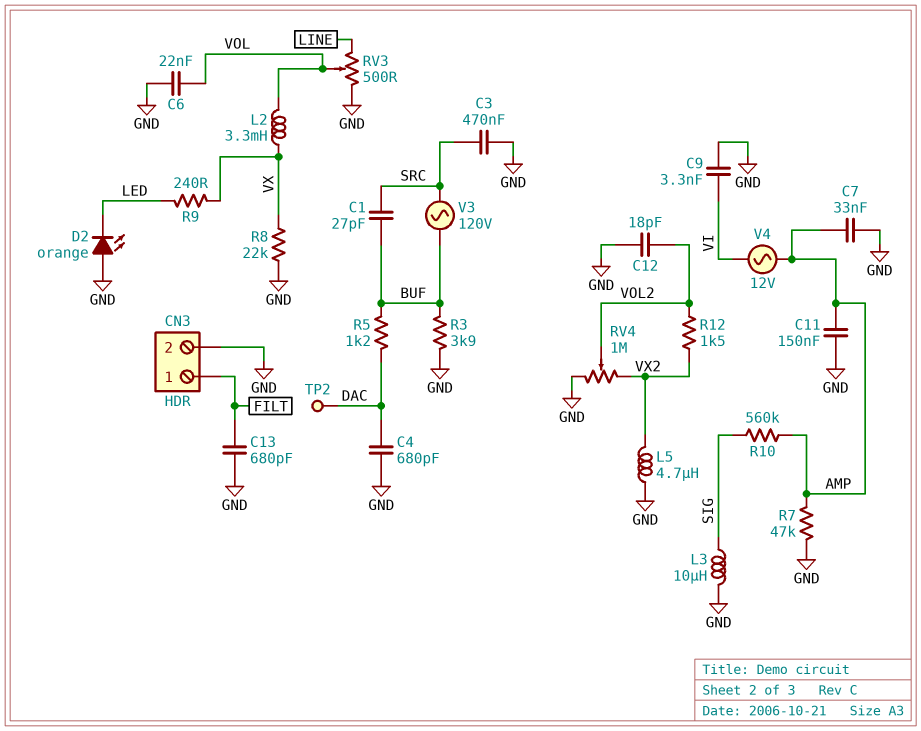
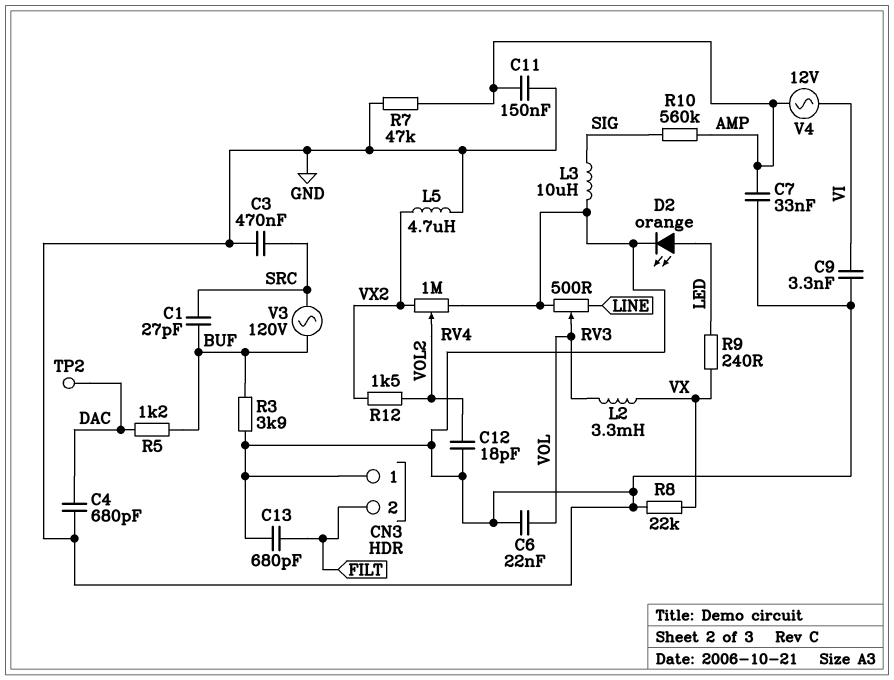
CN3 pin 1: FILT -> GND
CN3 pin 2: GND -> FILT
D2: LED orange (A GND, K LED) -> LED orange (A LED, K GND)

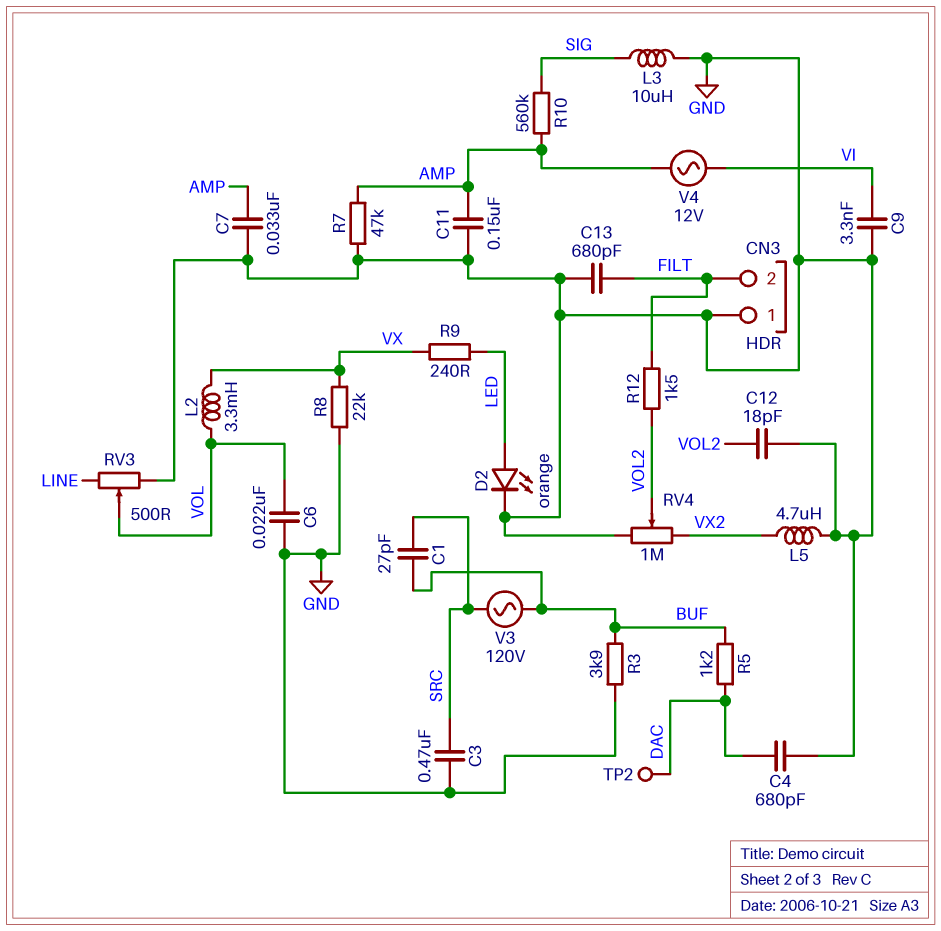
R12: 1.5k (VOL2, VX2) -> 1.5k (FILT, VOL2)

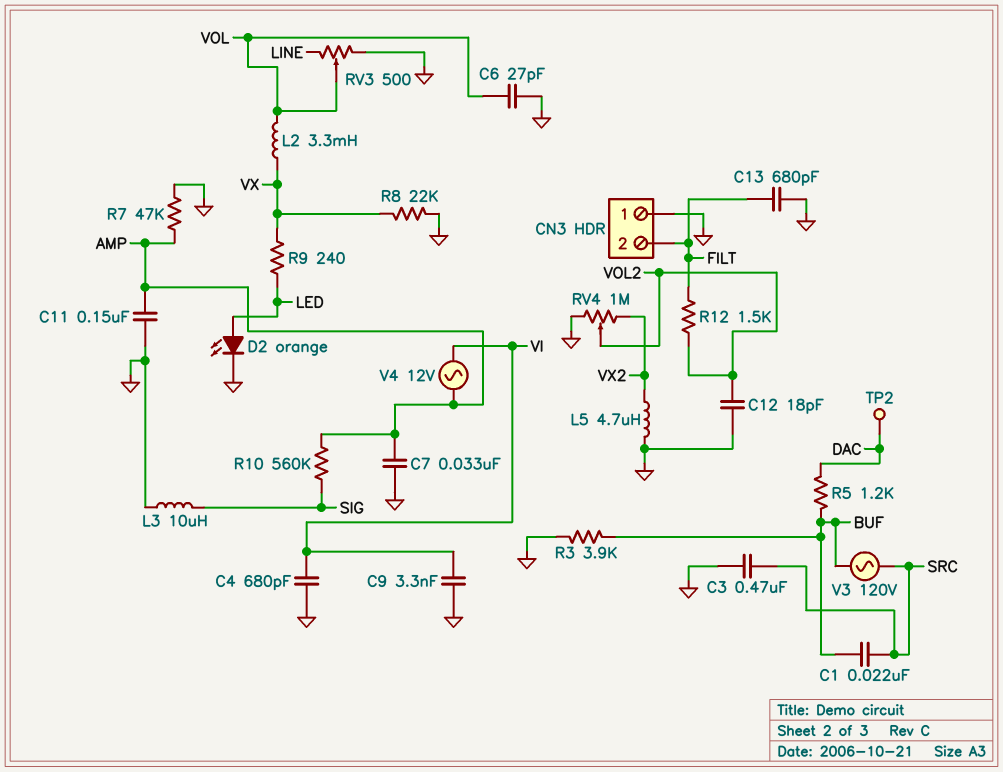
C1: 27pF (BUF, SRC) -> 22nF (BUF, SRC)
C4: 680pF (DAC, GND) -> 680pF (GND, VI)
C6: 22nF (GND, VOL) -> 27pF (GND, VOL)

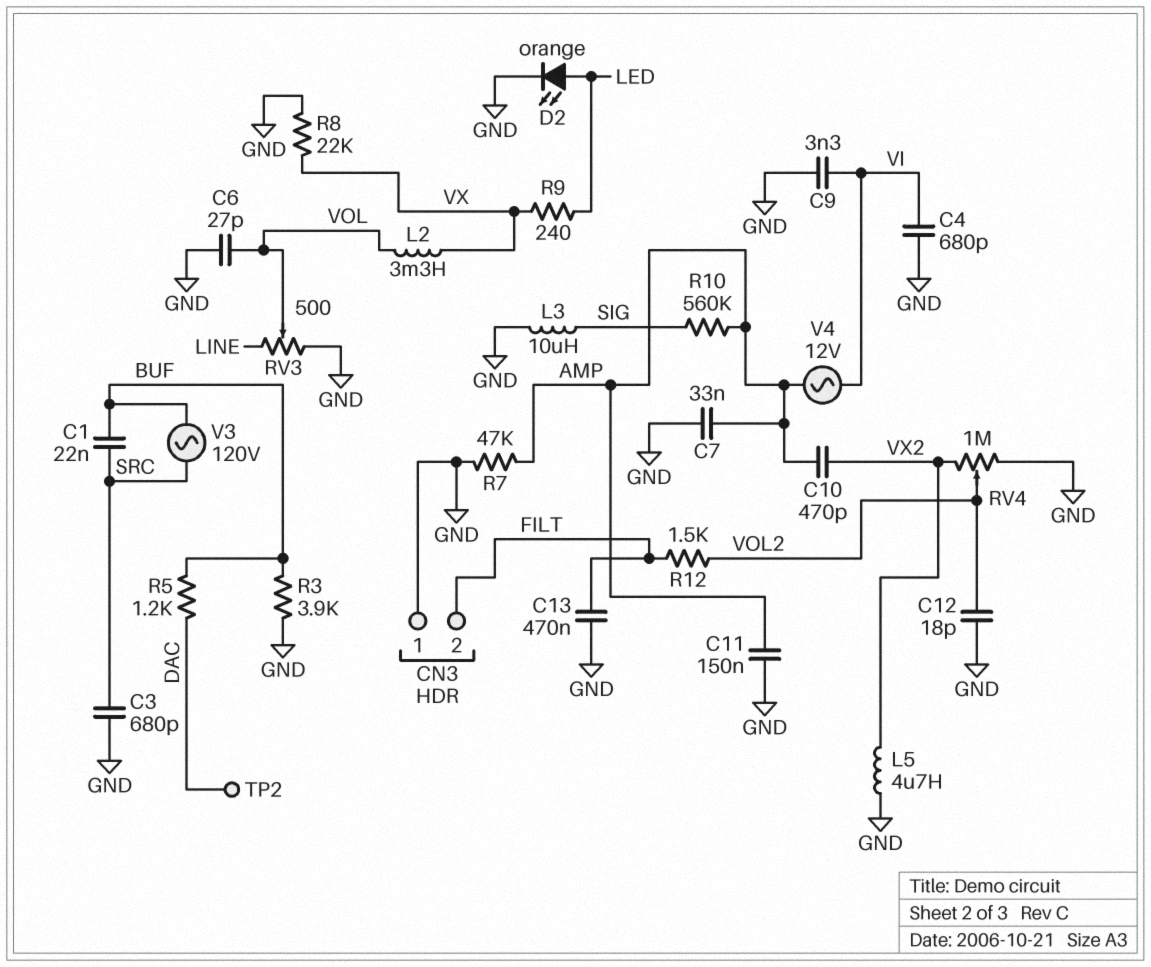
C3: 470nF (GND, SRC) -> 680pF (GND, SRC)
C10: none -> 470pF (AMP, VX2)
C13: 680pF (FILT, GND) -> 470nF (FILT, GND)

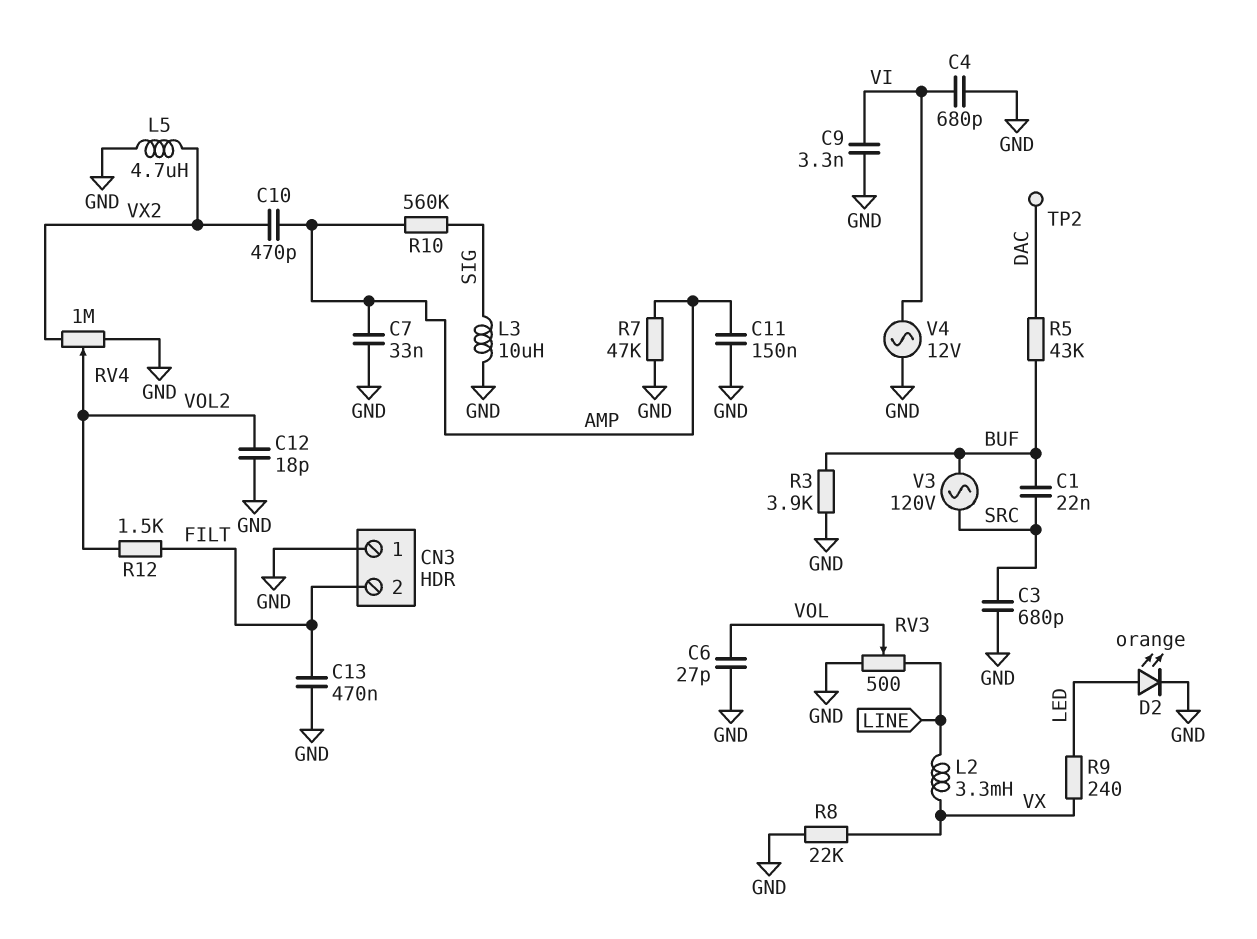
L2: 3.3mH (VOL, VX) -> 3.3mH (LINE, VX)
R5: 1.2k (BUF, DAC) -> 43k (BUF, DAC)
V4: AC 12V (AMP, VI) -> AC 12V (GND, VI)

